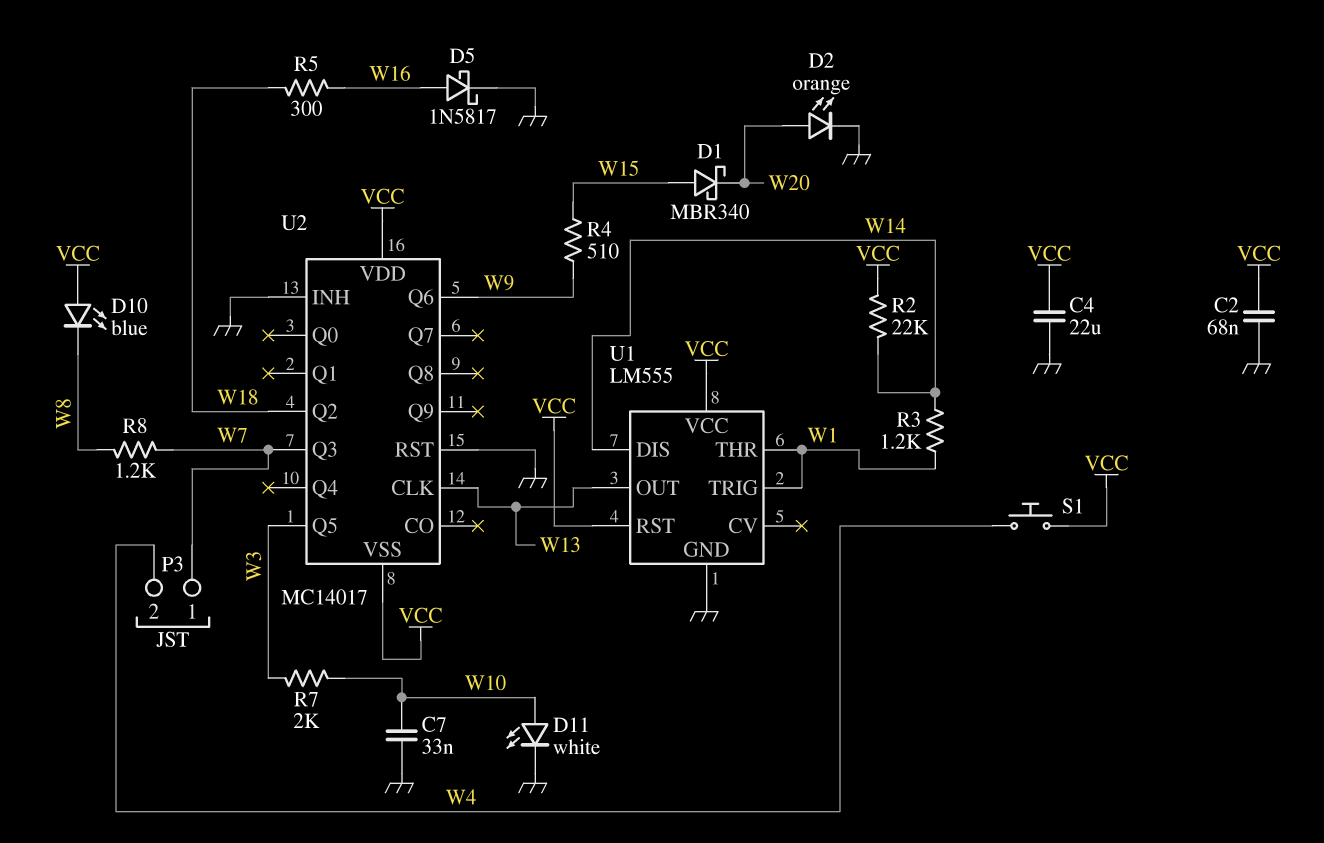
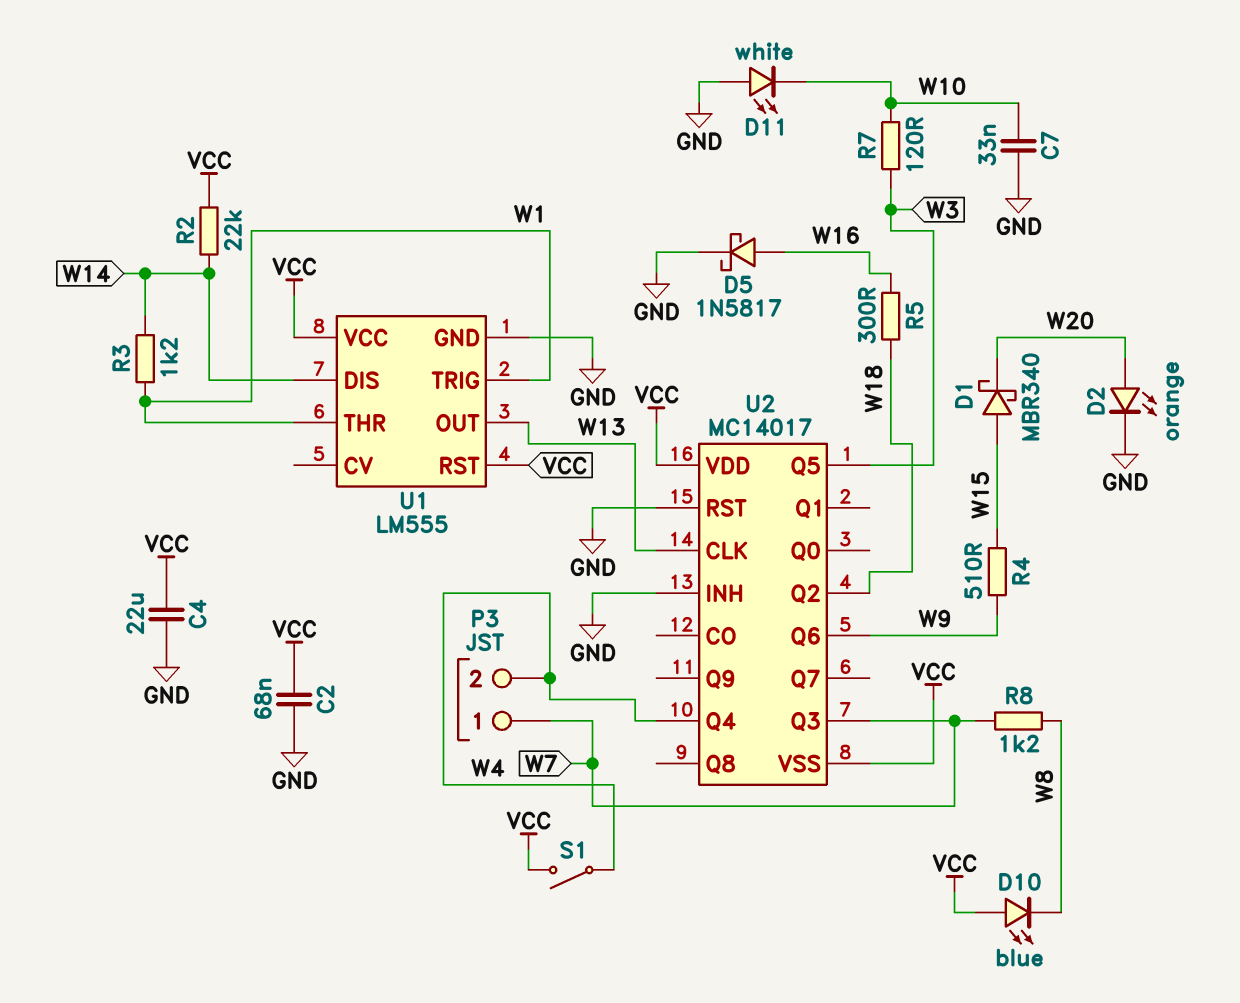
D11: LED white (A W10, K GND) -> LED white (A GND, K W10)
R7: 2k (W3, W10) -> 120 (W3, W10)
S1: button (VCC, W4) -> switch (VCC, W4)
U2 pin Q4: none -> W4

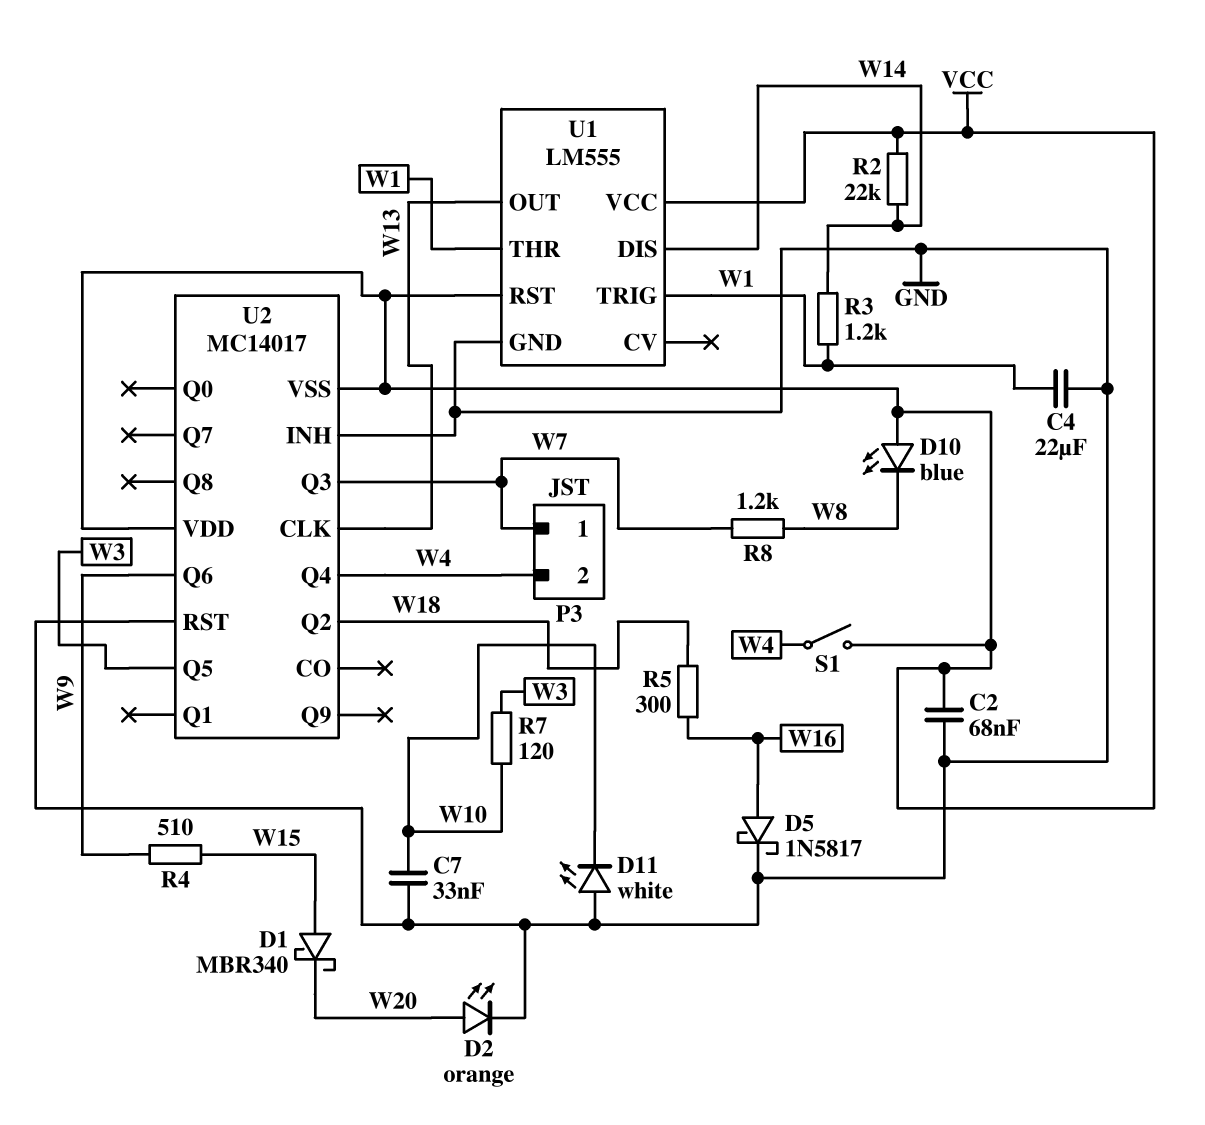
C4: 22uF (GND, VCC) -> 22uF (GND, W1)

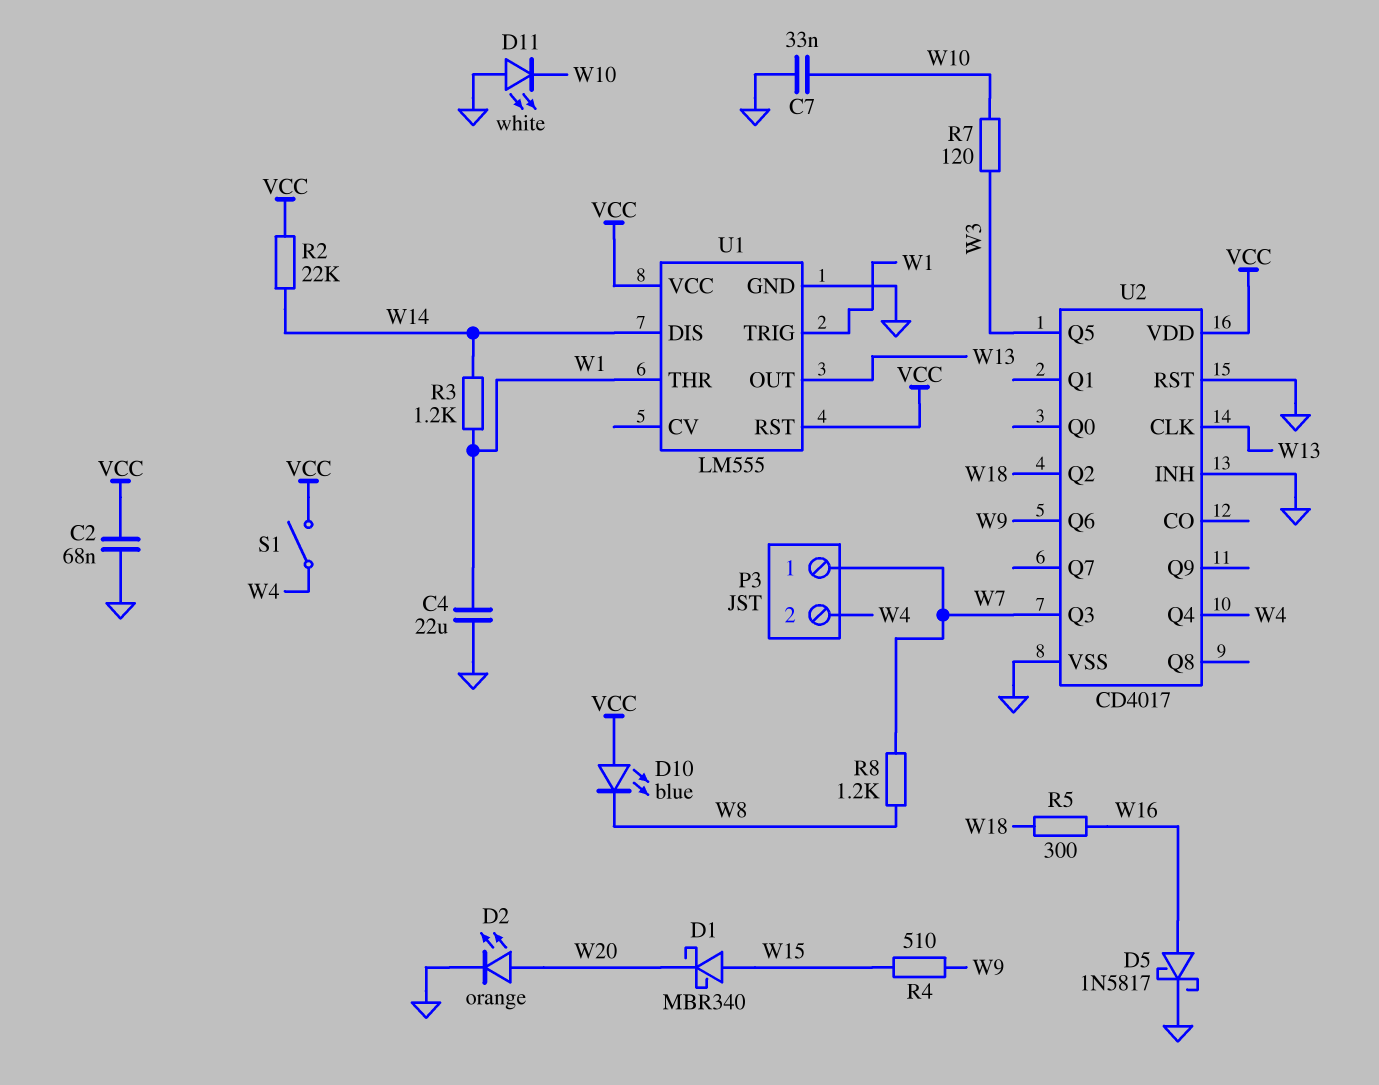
U2: MC14017 -> CD4017
U2 pin VSS: VCC -> GND

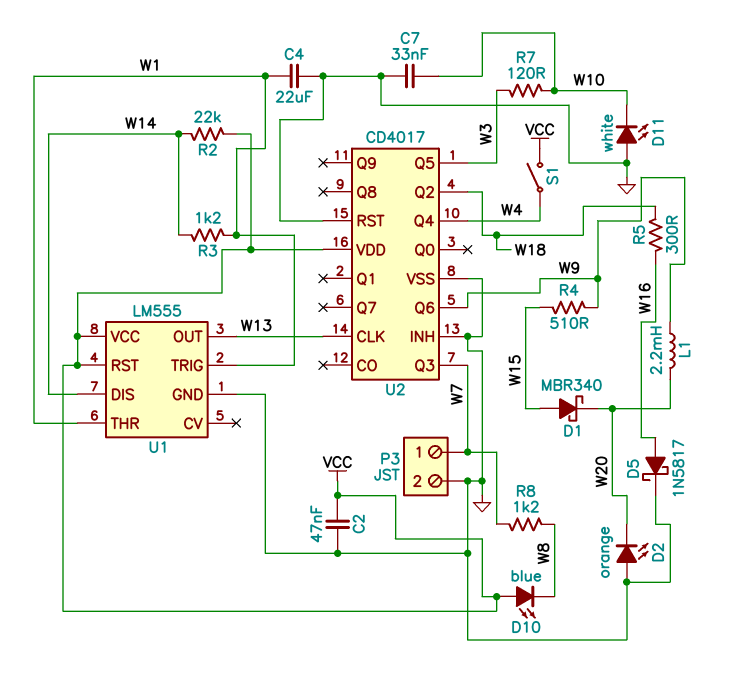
C2: 68nF (GND, VCC) -> 47nF (GND, VCC)
D2: LED orange (A W20, K GND) -> LED orange (A GND, K W20)
L1: none -> 2.2mH (W9, W20)
P3 pin 2: W4 -> GND

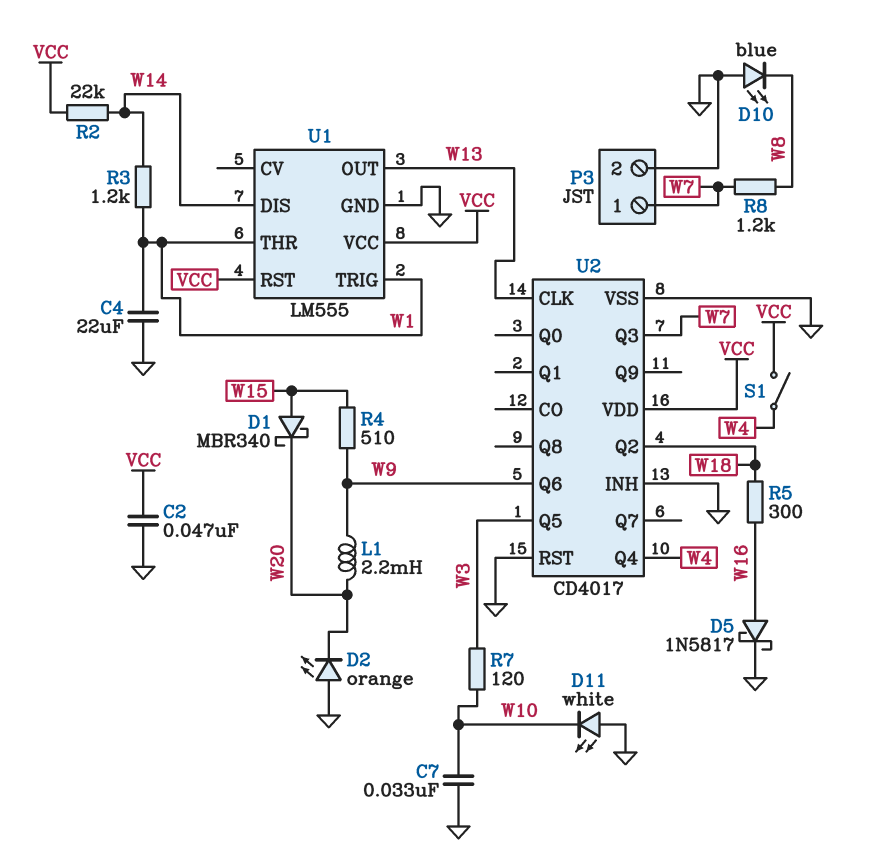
D10: LED blue (A VCC, K W8) -> LED blue (A GND, K W8)

